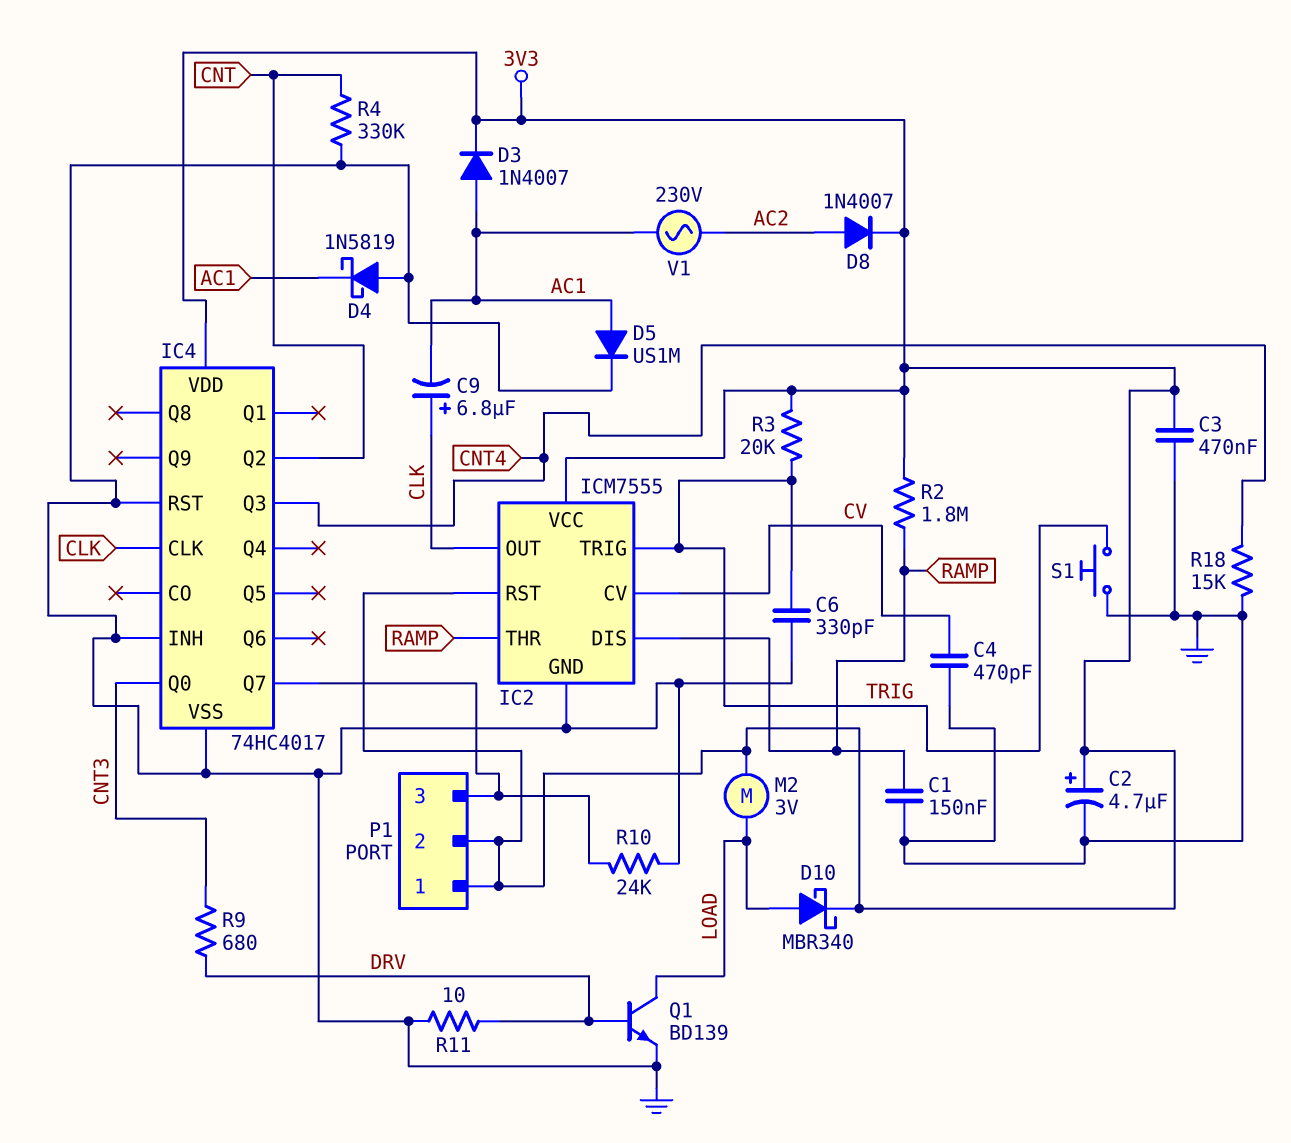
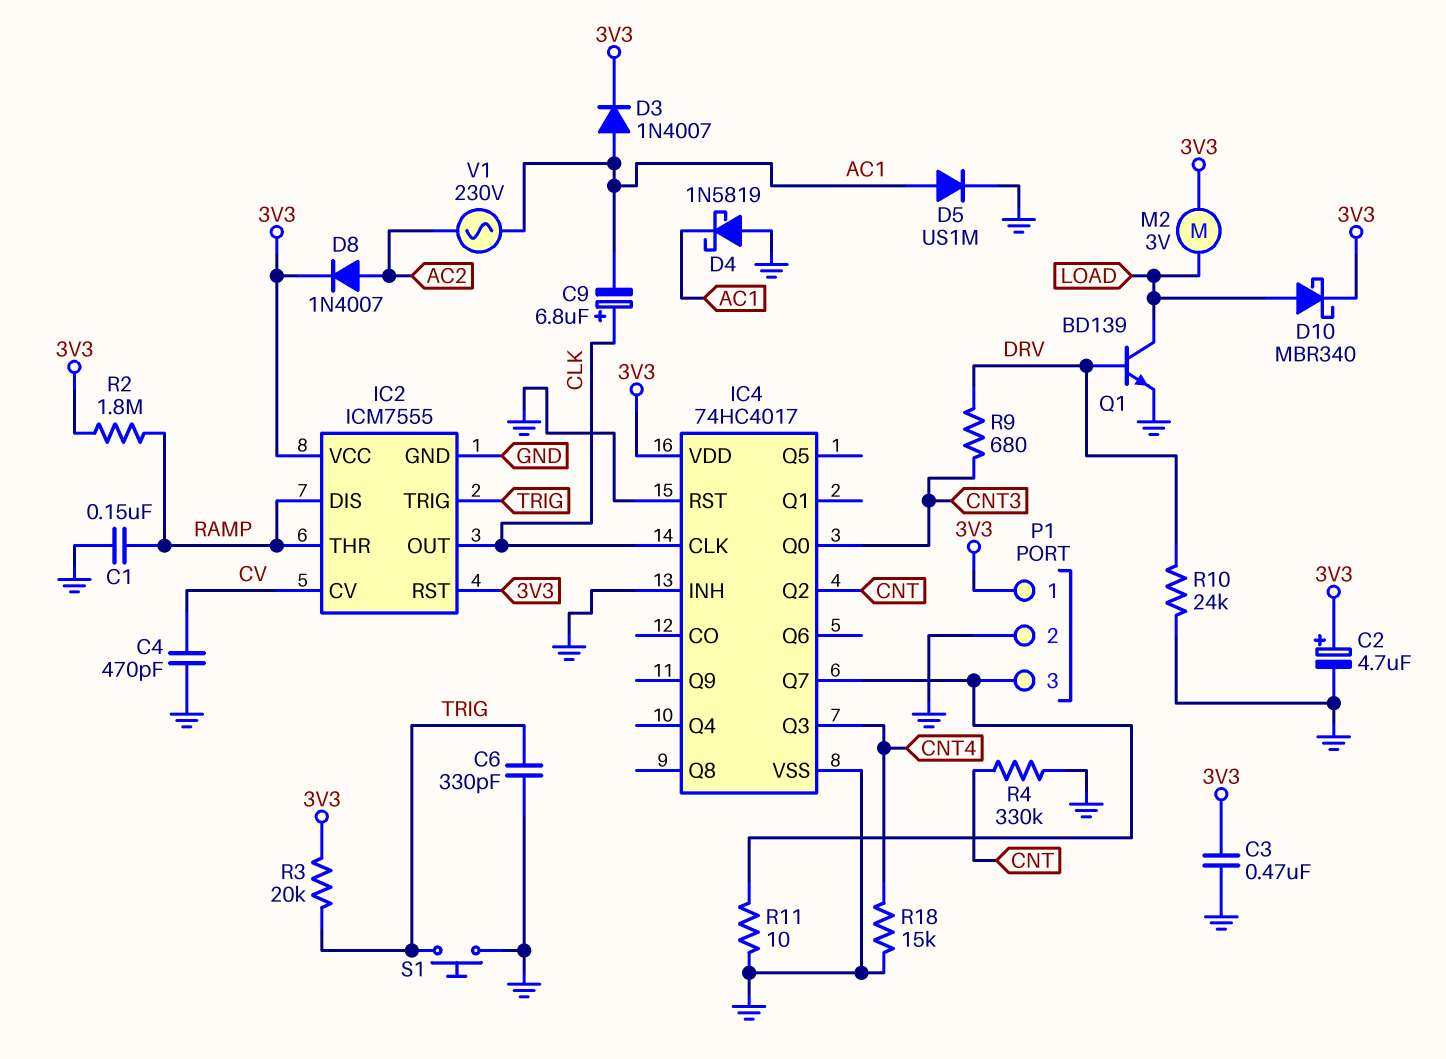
P1 pin 2: 3V3 -> GND
R10: 24k (GND, IC4/Q7) -> 24k (DRV, GND)
R11: 10 (DRV, GND) -> 10 (GND, IC4/Q7)

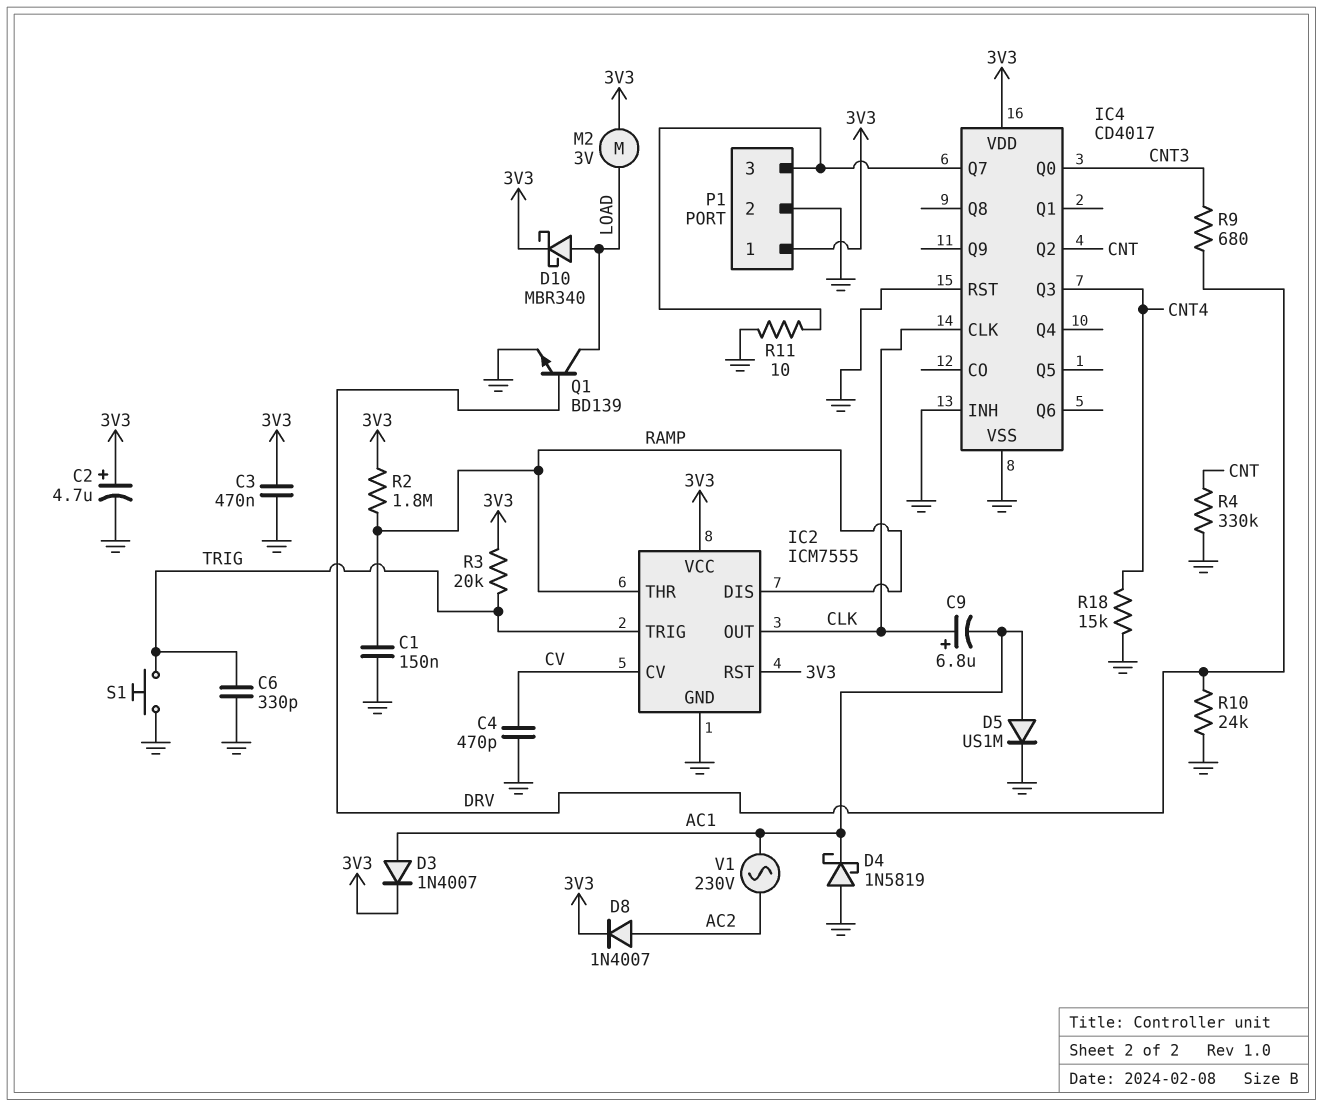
IC4: 74HC4017 -> CD4017

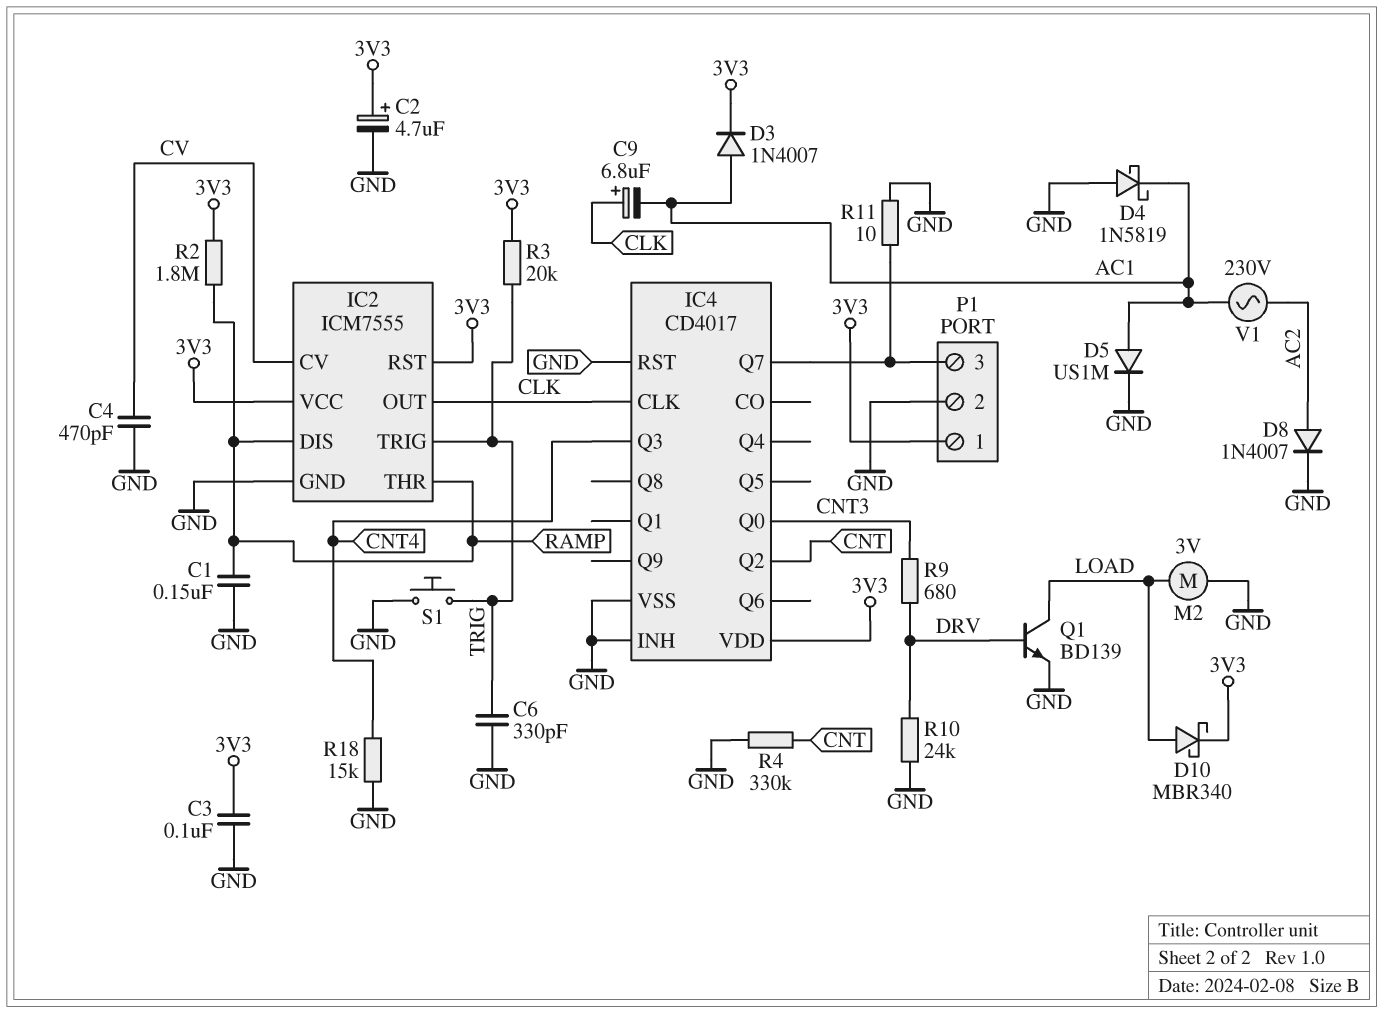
C3: 470nF (3V3, GND) -> 100nF (3V3, GND)
D8: diode 1N4007 (A AC2, K 3V3) -> diode 1N4007 (A AC2, K GND)
M2: motor 3V (3V3, LOAD) -> motor 3V (GND, LOAD)

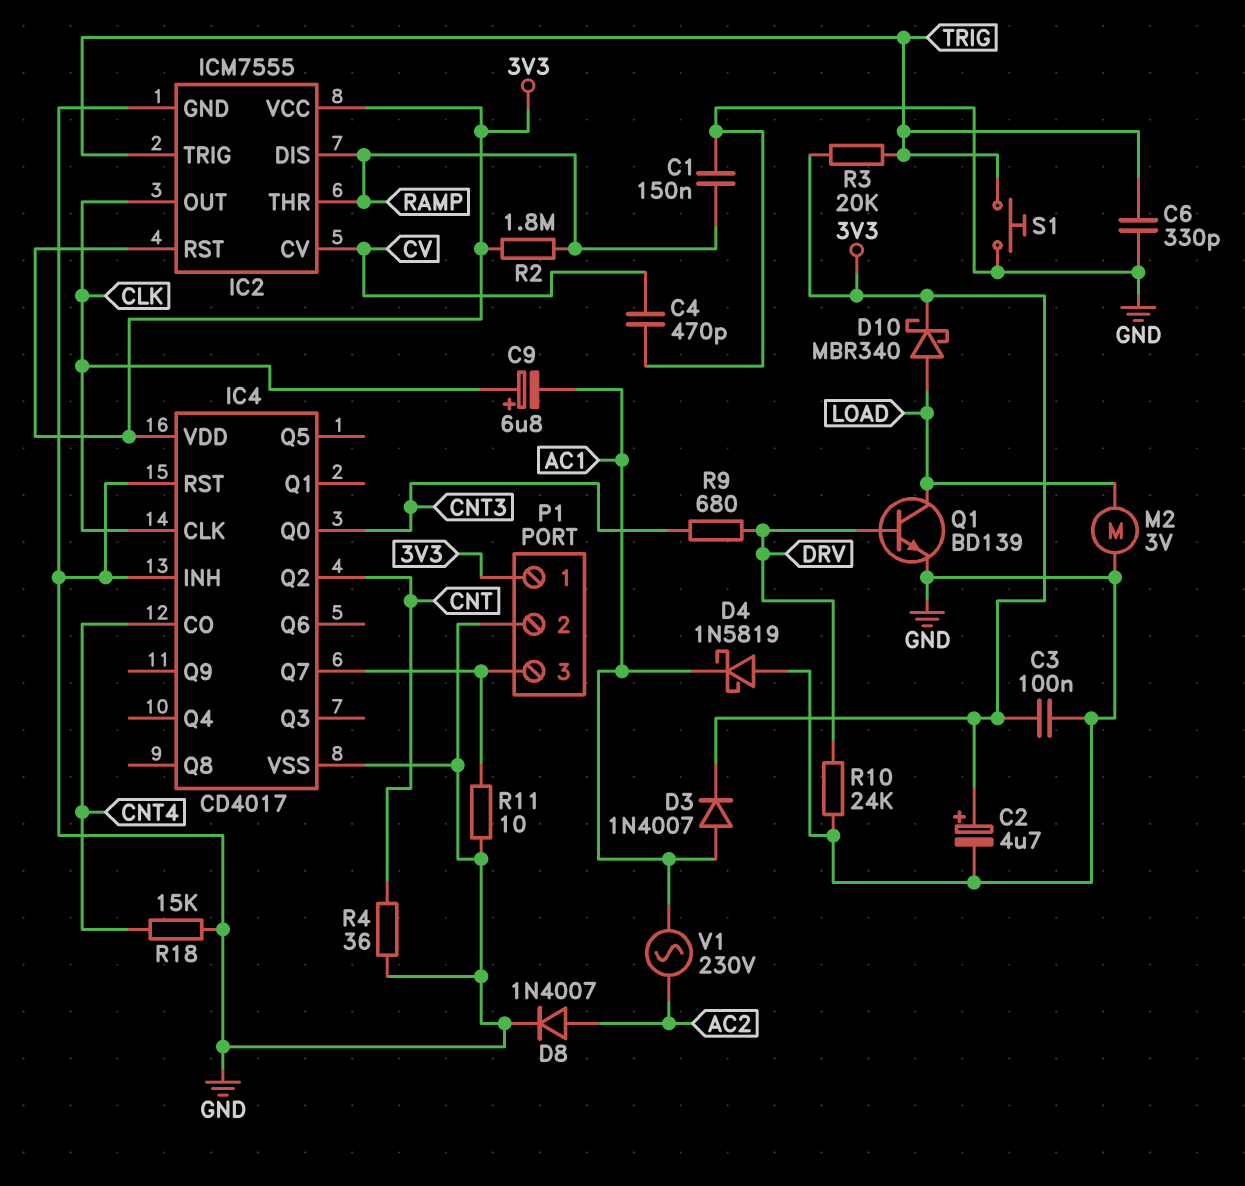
D5: diode US1M (A AC1, K GND) -> none
IC4 pin CO: none -> CNT4
IC4 pin Q3: CNT4 -> none
R4: 330k (CNT, GND) -> 36 (CNT, GND)

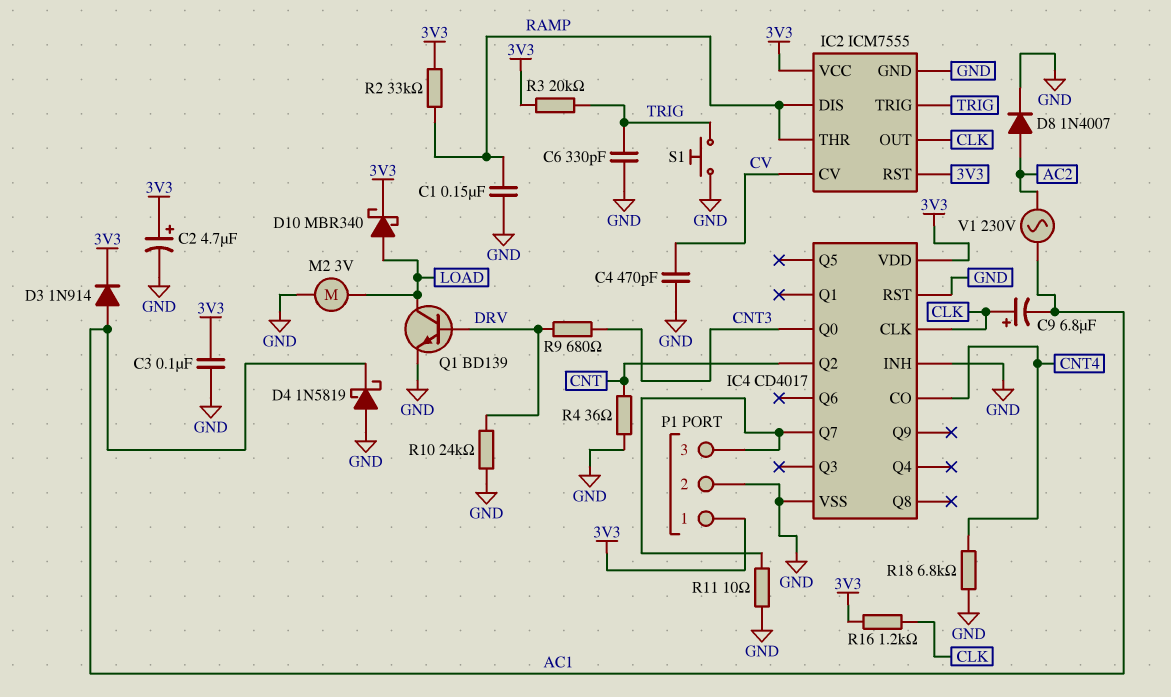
D3: diode 1N4007 (A AC1, K 3V3) -> diode 1N914 (A AC1, K 3V3)
R2: 1.8M (3V3, RAMP) -> 33k (3V3, RAMP)
R16: none -> 1.2k (3V3, CLK)
R18: 15k (CNT4, GND) -> 6.8k (CNT4, GND)

